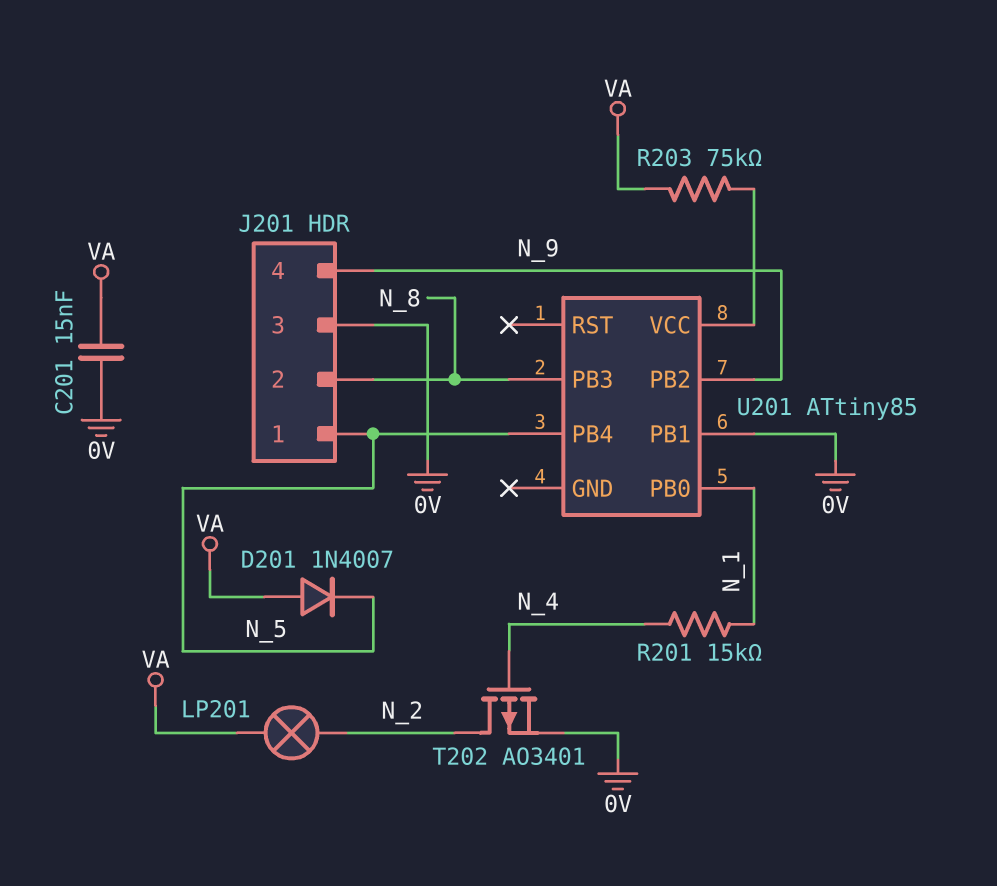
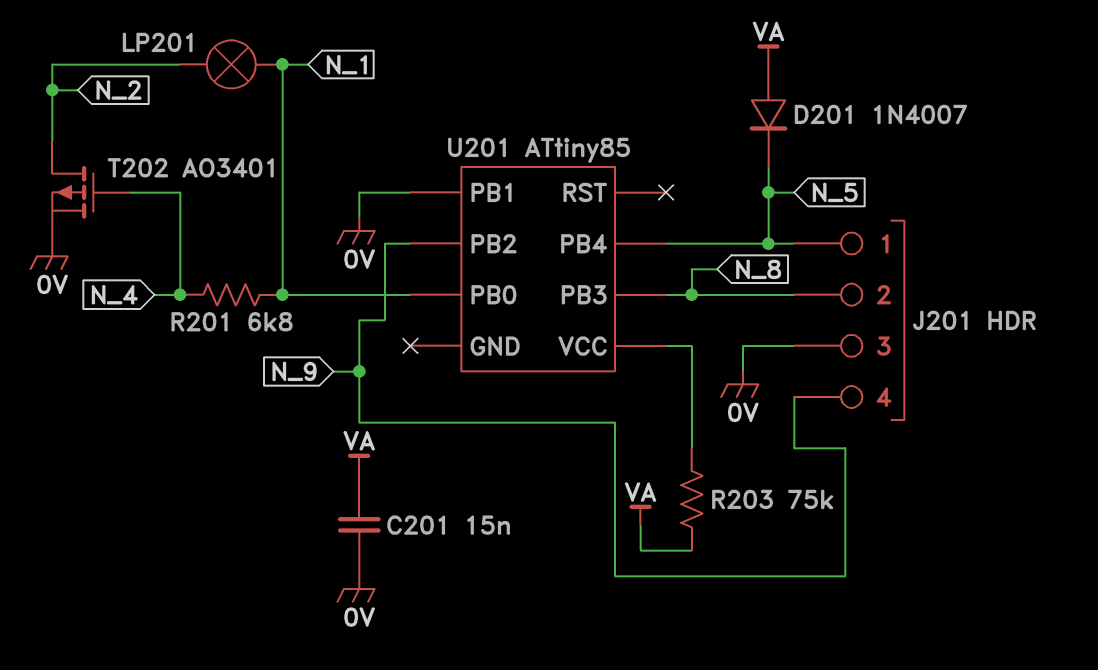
LP201: lamp (N_2, VA) -> lamp (N_1, N_2)
R201: 15k (N_1, N_4) -> 6.8k (N_1, N_4)

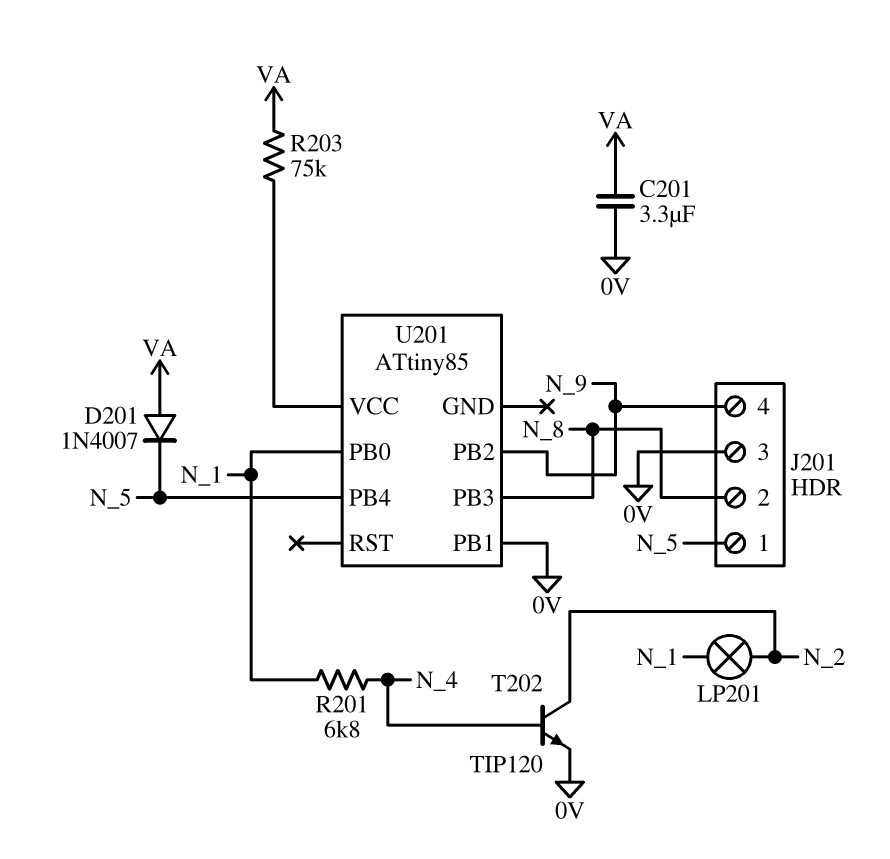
C201: 15nF (0V, VA) -> 3.3uF (0V, VA)
T202: PMOS AO3401 (G N_4, D N_2, S 0V) -> NPN TIP120 (B N_4, C N_2, E 0V)

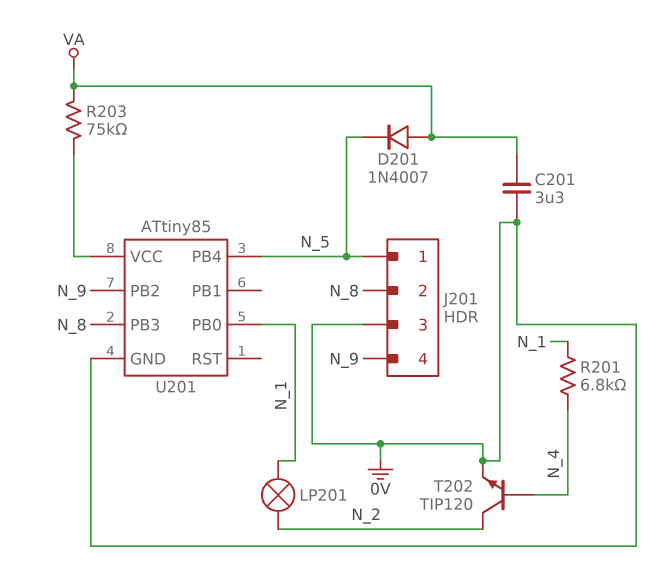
U201 pin GND: none -> 0V
U201 pin PB1: 0V -> none

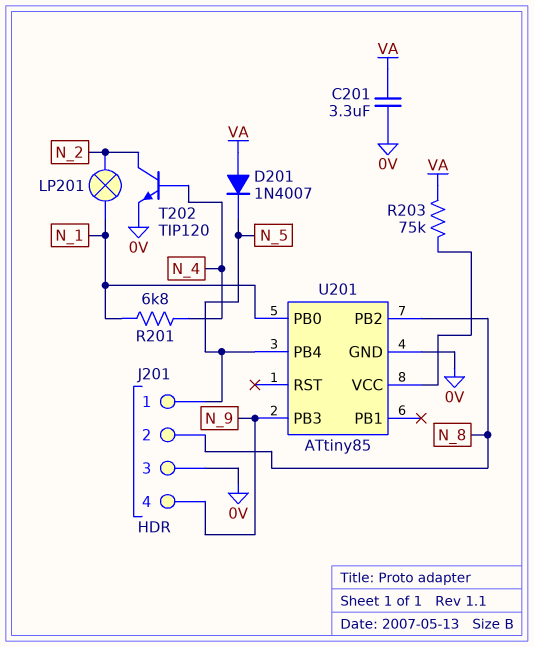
U201 pin PB2: N_9 -> N_8
U201 pin PB3: N_8 -> N_9

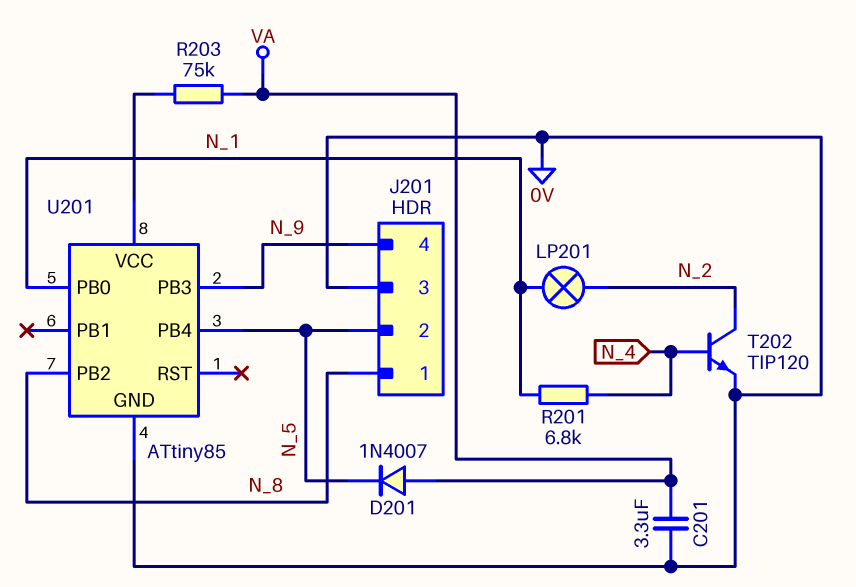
J201 pin 1: N_5 -> N_8
J201 pin 2: N_8 -> N_5

